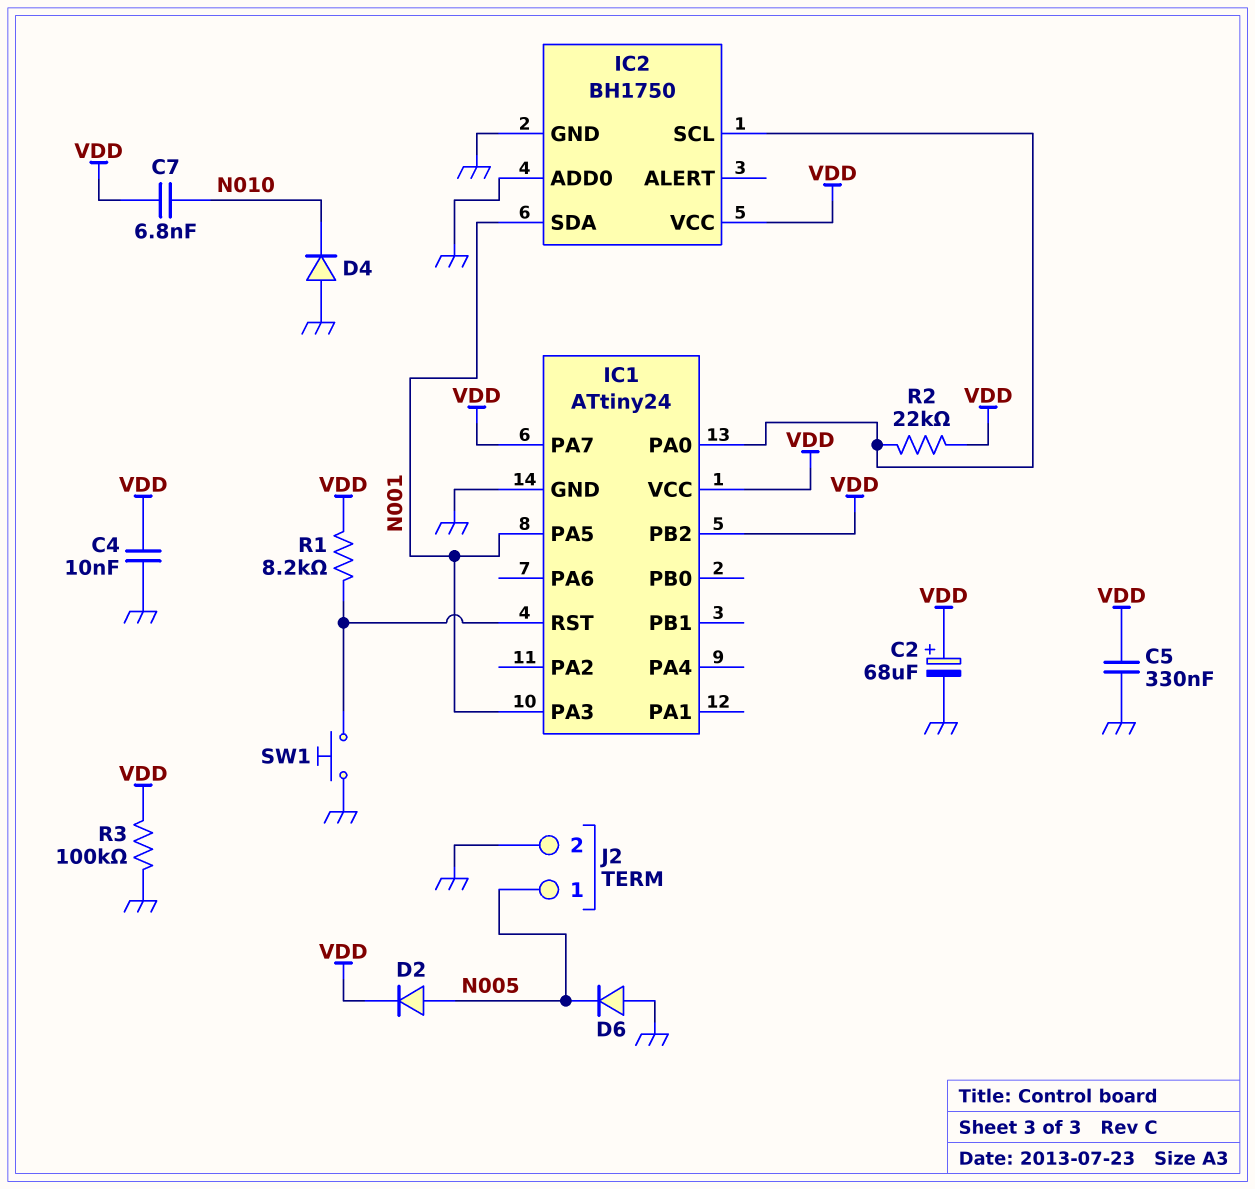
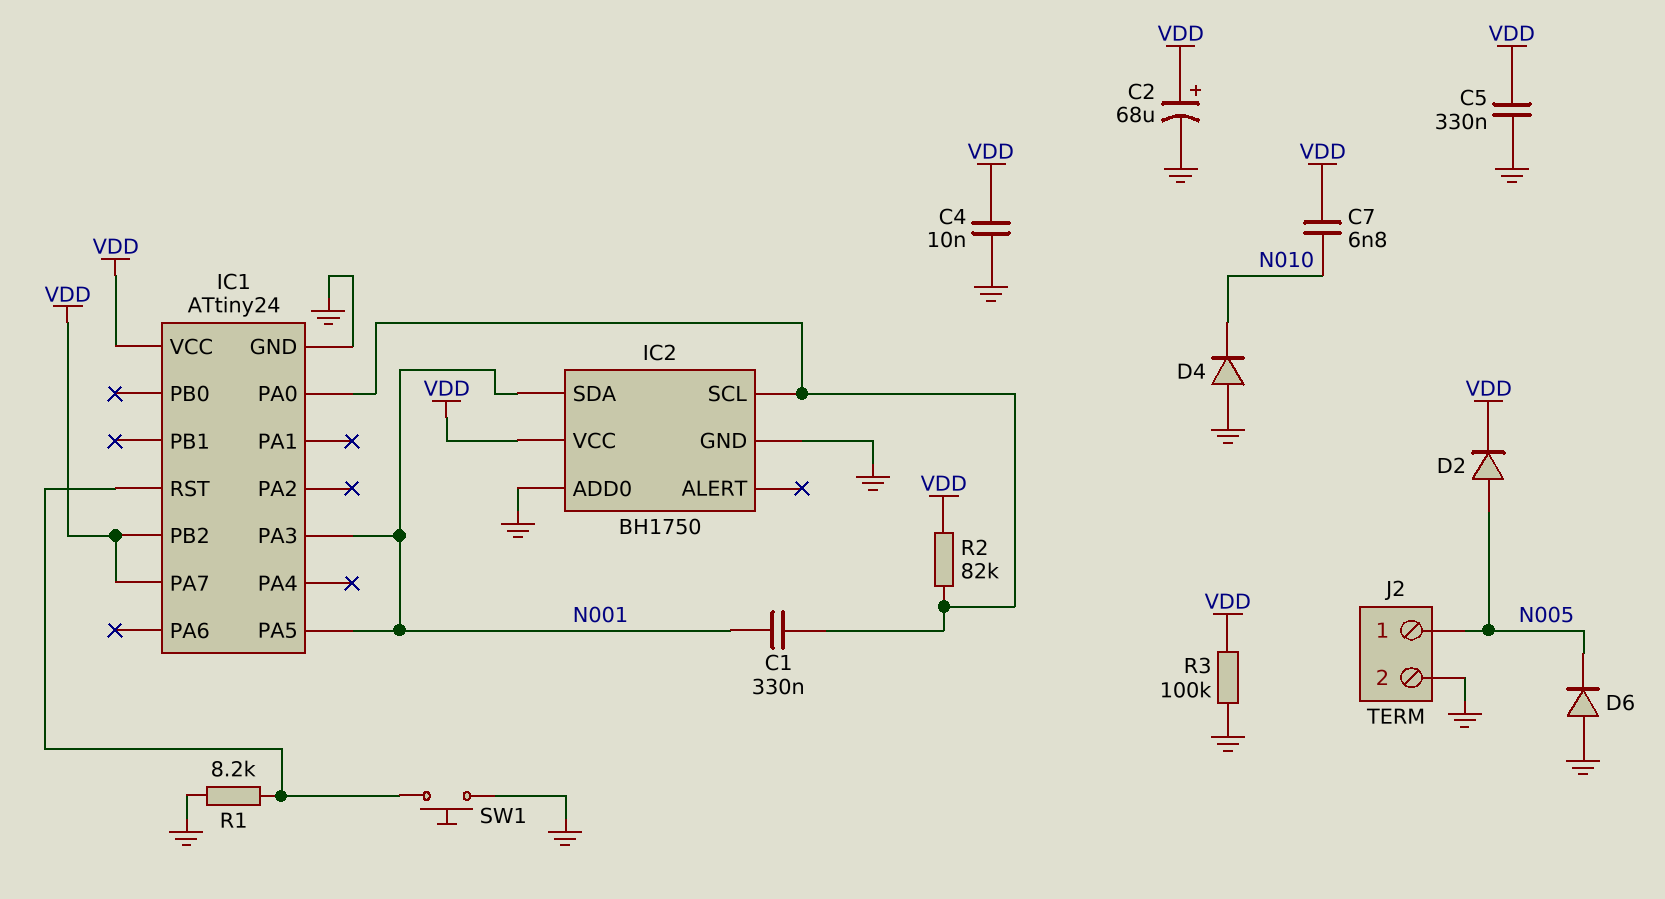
C1: none -> 330nF (IC1/PA0, N001)
R1: 8.2k (IC1/RST, VDD) -> 8.2k (GND, IC1/RST)
R2: 22k (IC1/PA0, VDD) -> 82k (IC1/PA0, VDD)

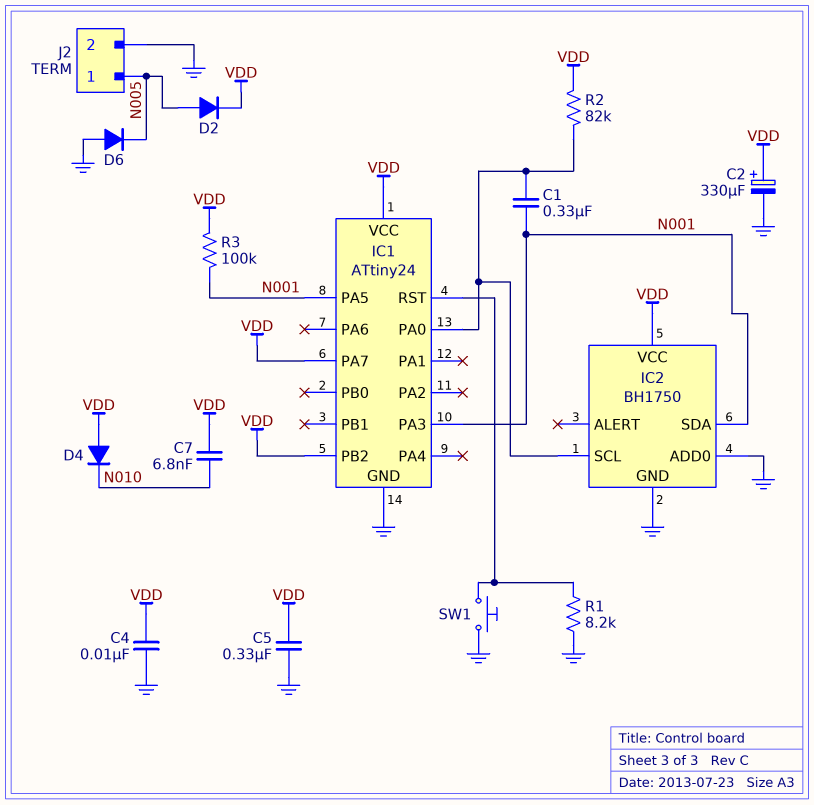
C2: 68uF (plus VDD, minus GND) -> 330uF (plus VDD, minus GND)
D4: diode (A GND, K N010) -> diode (A VDD, K N010)
R3: 100k (GND, VDD) -> 100k (N001, VDD)

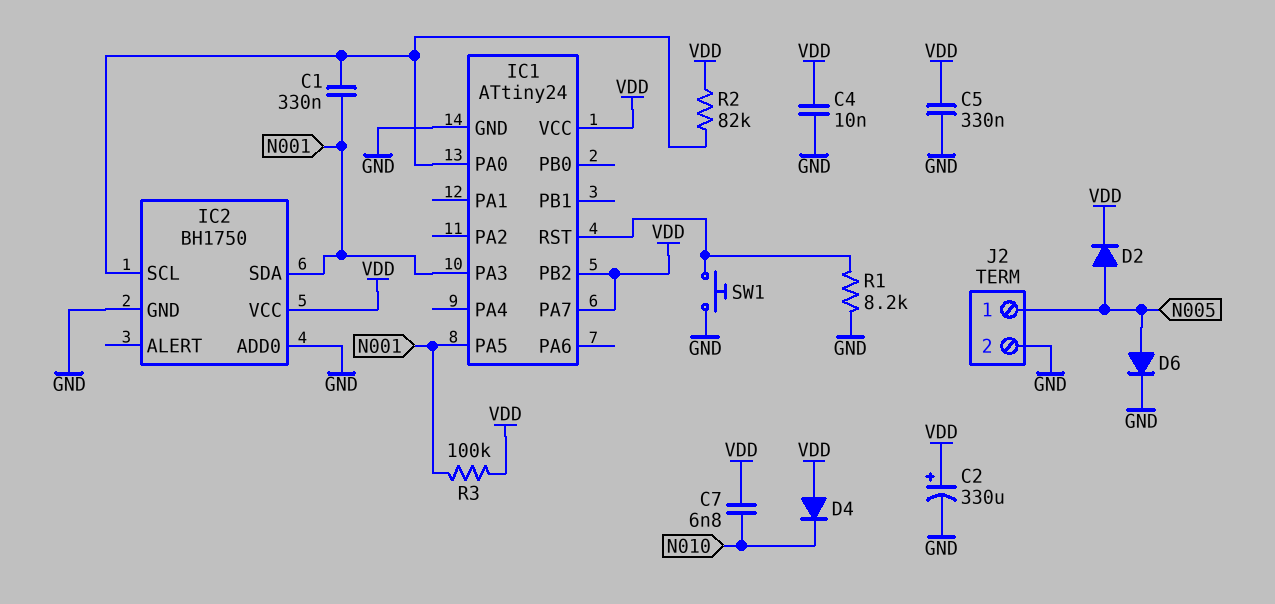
D6: diode (A GND, K N005) -> diode (A N005, K GND)

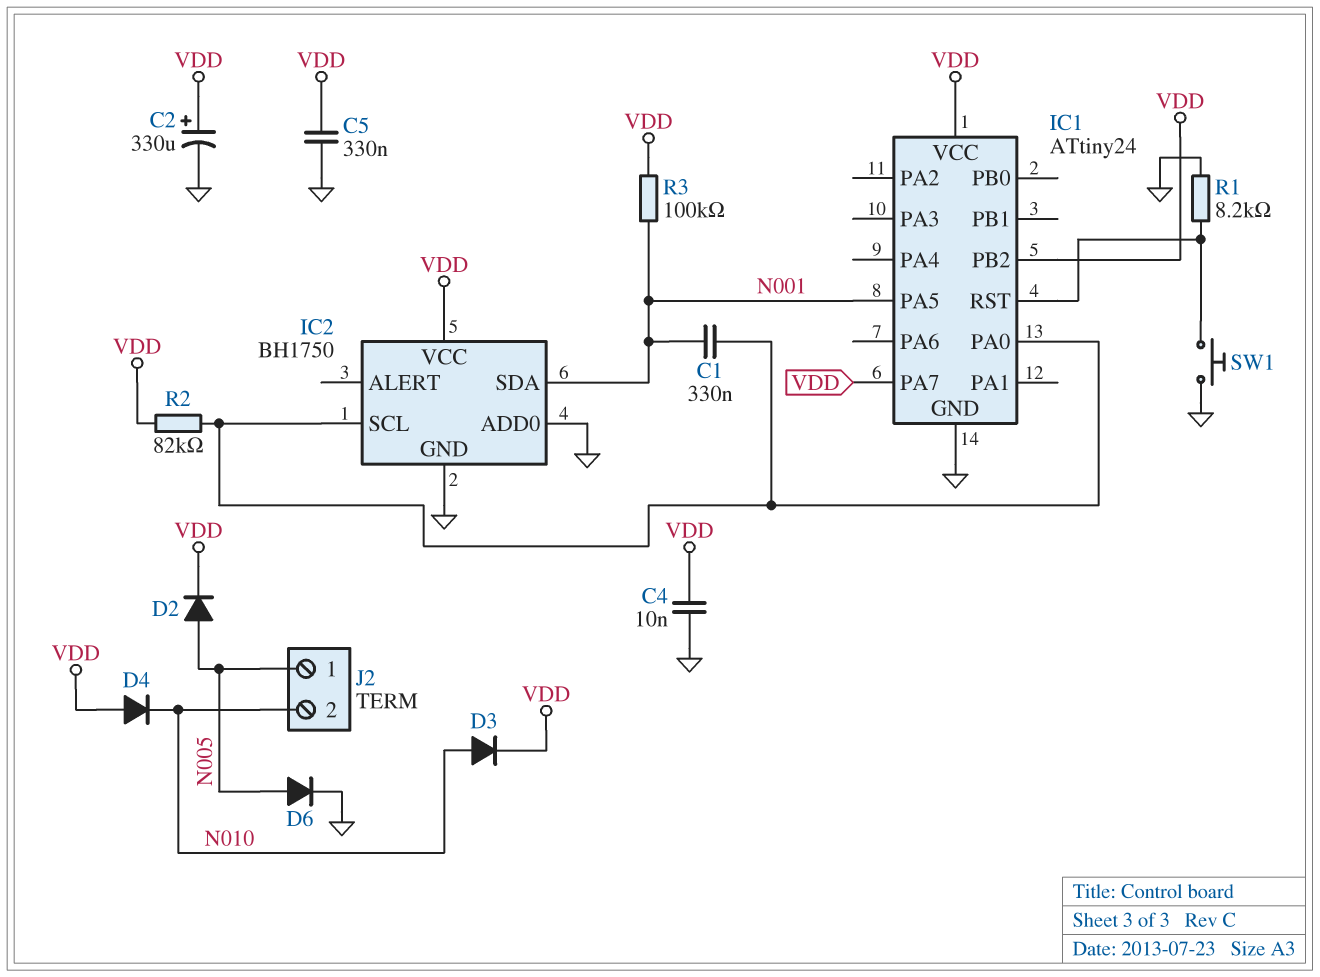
C7: 6.8nF (N010, VDD) -> none
D3: none -> diode (A N010, K VDD)
IC1 pin PA3: N001 -> none
J2 pin 2: GND -> N010

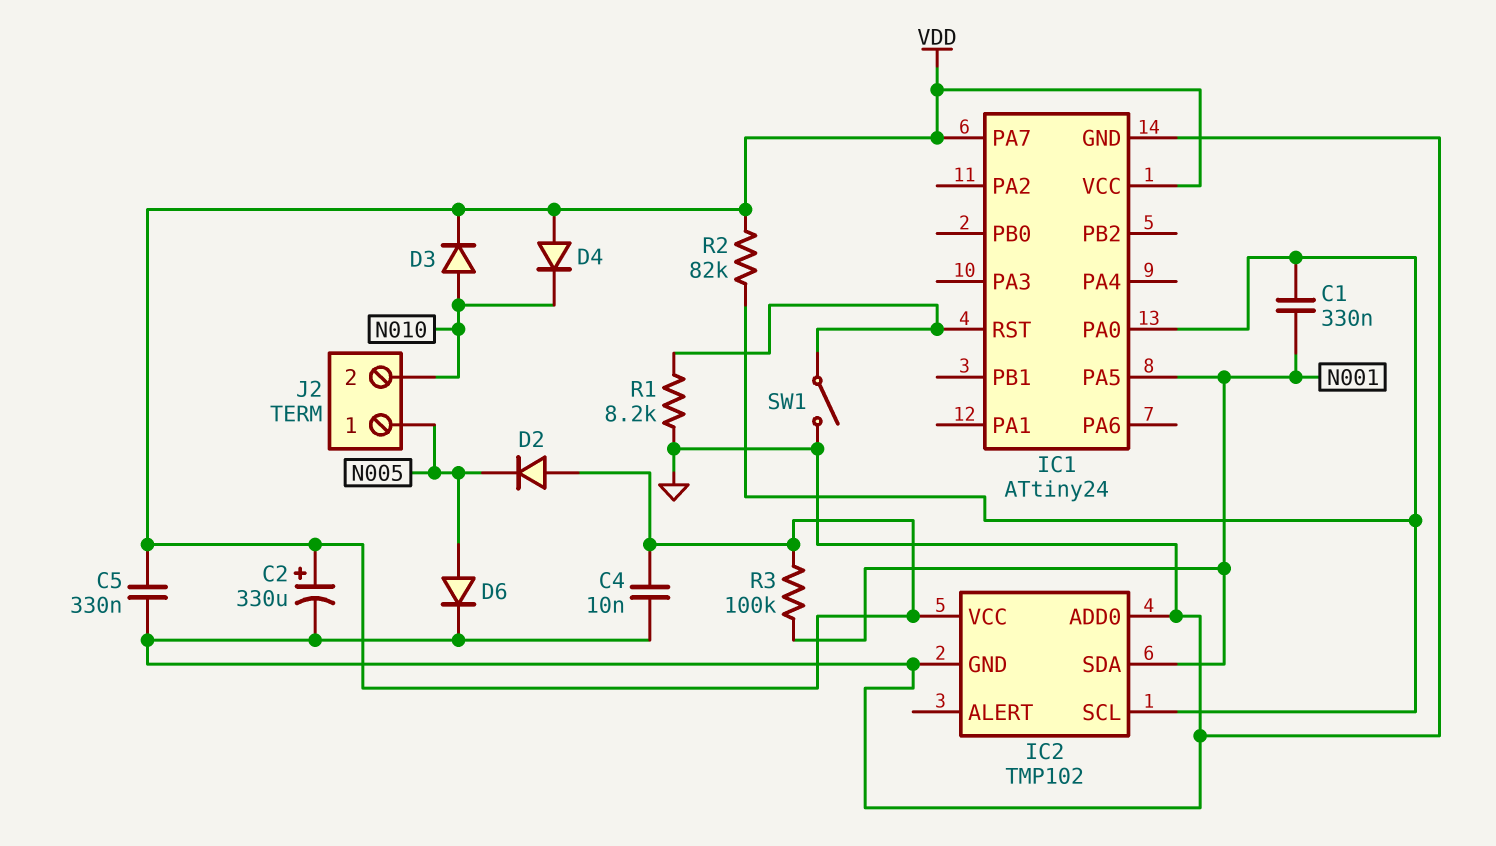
D2: diode (A N005, K VDD) -> diode (A VDD, K N005)
IC1 pin PB2: VDD -> none
IC2: BH1750 -> TMP102
SW1: button (GND, IC1/RST) -> switch (GND, IC1/RST)

